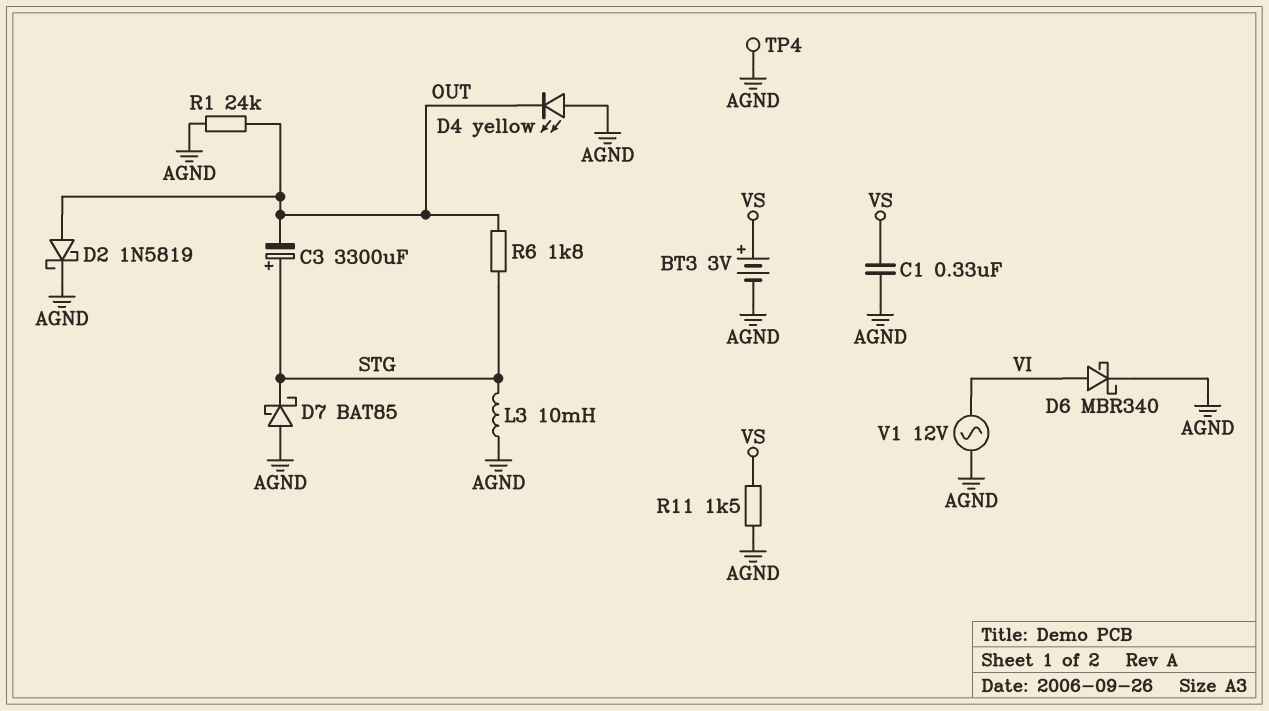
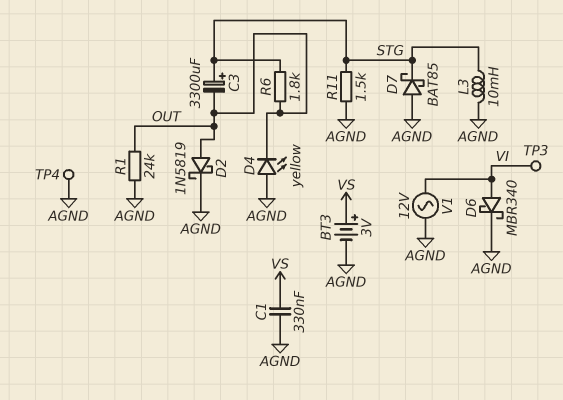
R11: 1.5k (AGND, VS) -> 1.5k (AGND, STG)
TP3: none -> test point (VI)

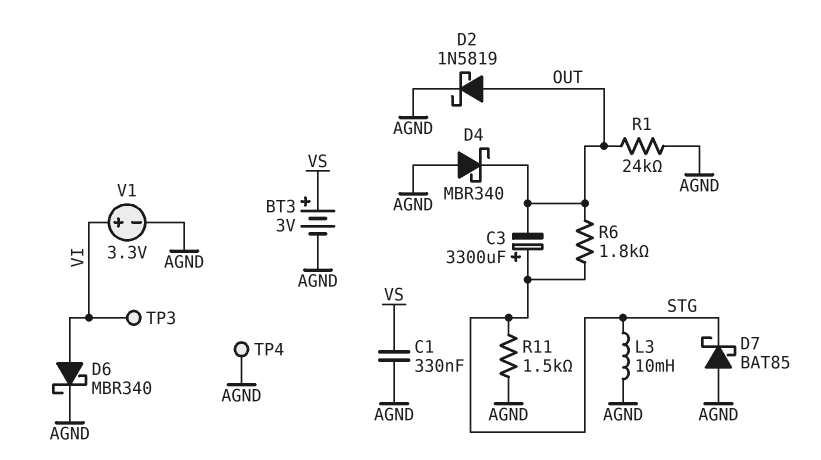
D4: LED yellow (A AGND, K OUT) -> schottky MBR340 (A AGND, K OUT)
V1: AC 12V (AGND, VI) -> 3.3V (plus VI, minus AGND)

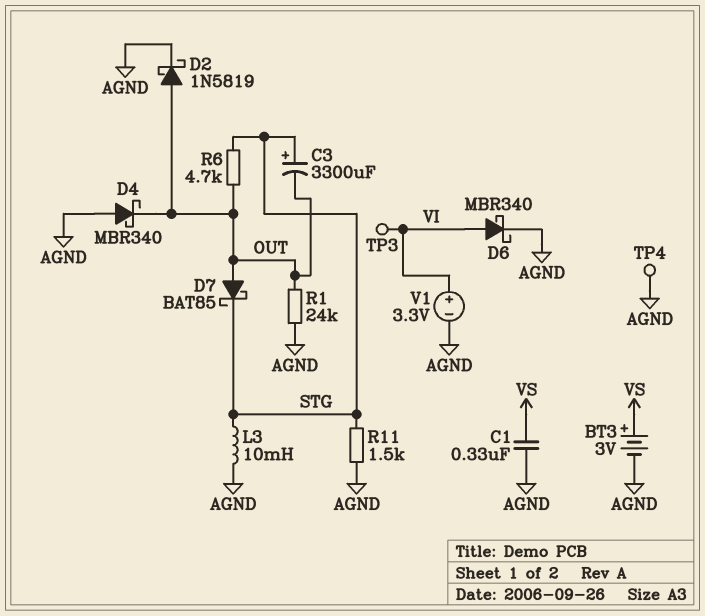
D7: schottky BAT85 (A AGND, K STG) -> schottky BAT85 (A OUT, K STG)
R6: 1.8k (OUT, STG) -> 4.7k (OUT, STG)

